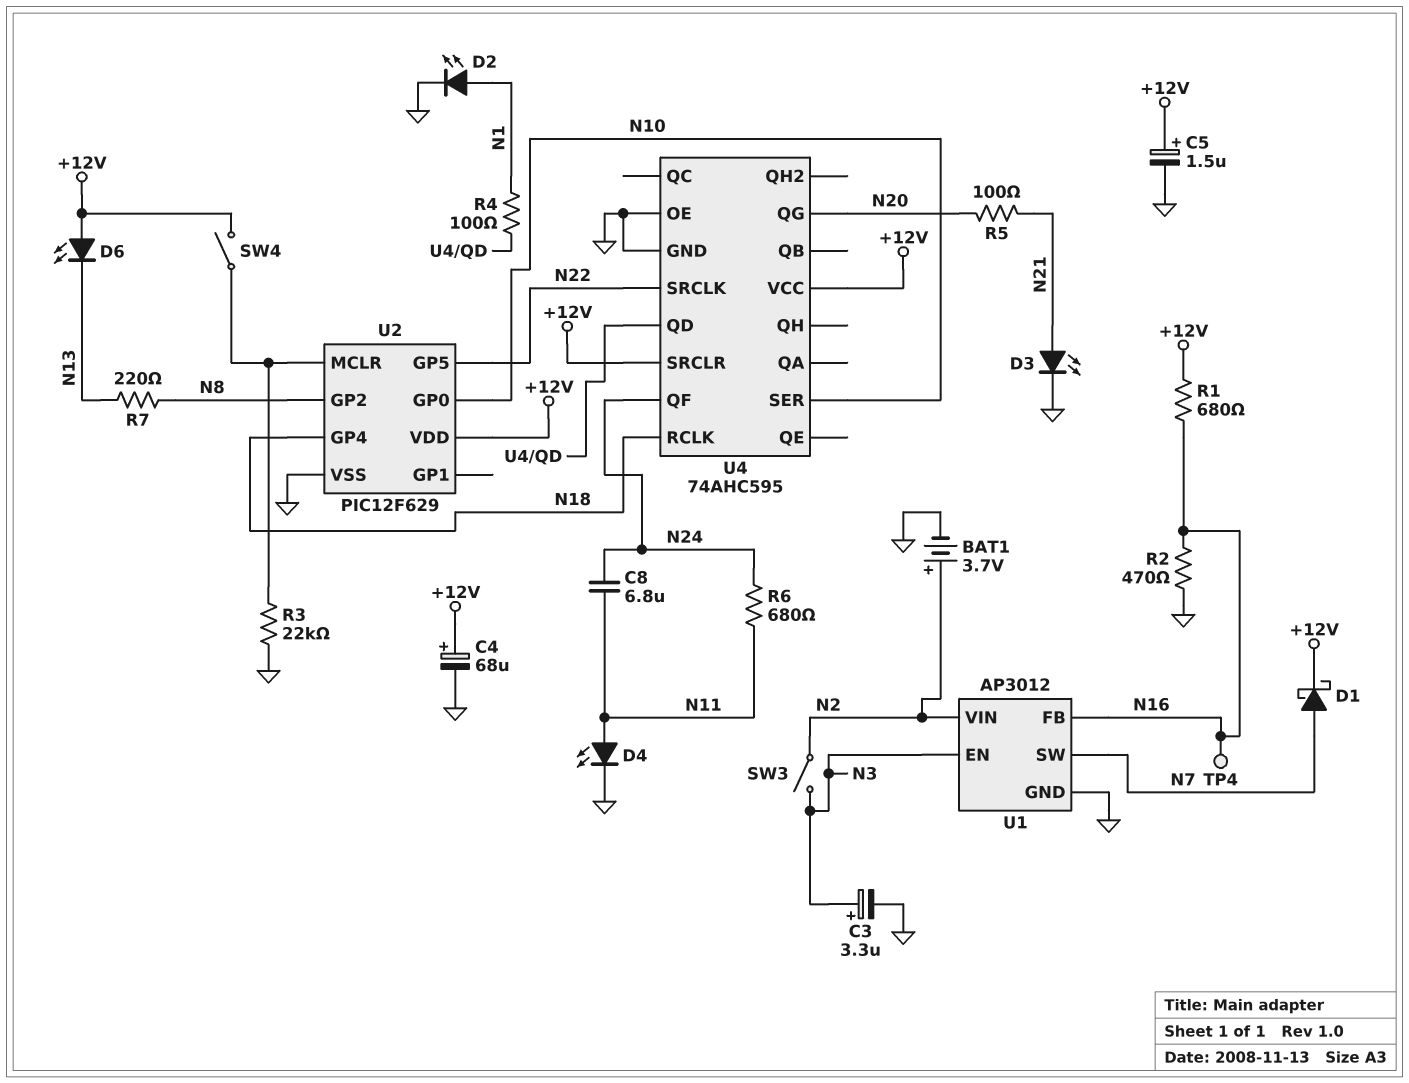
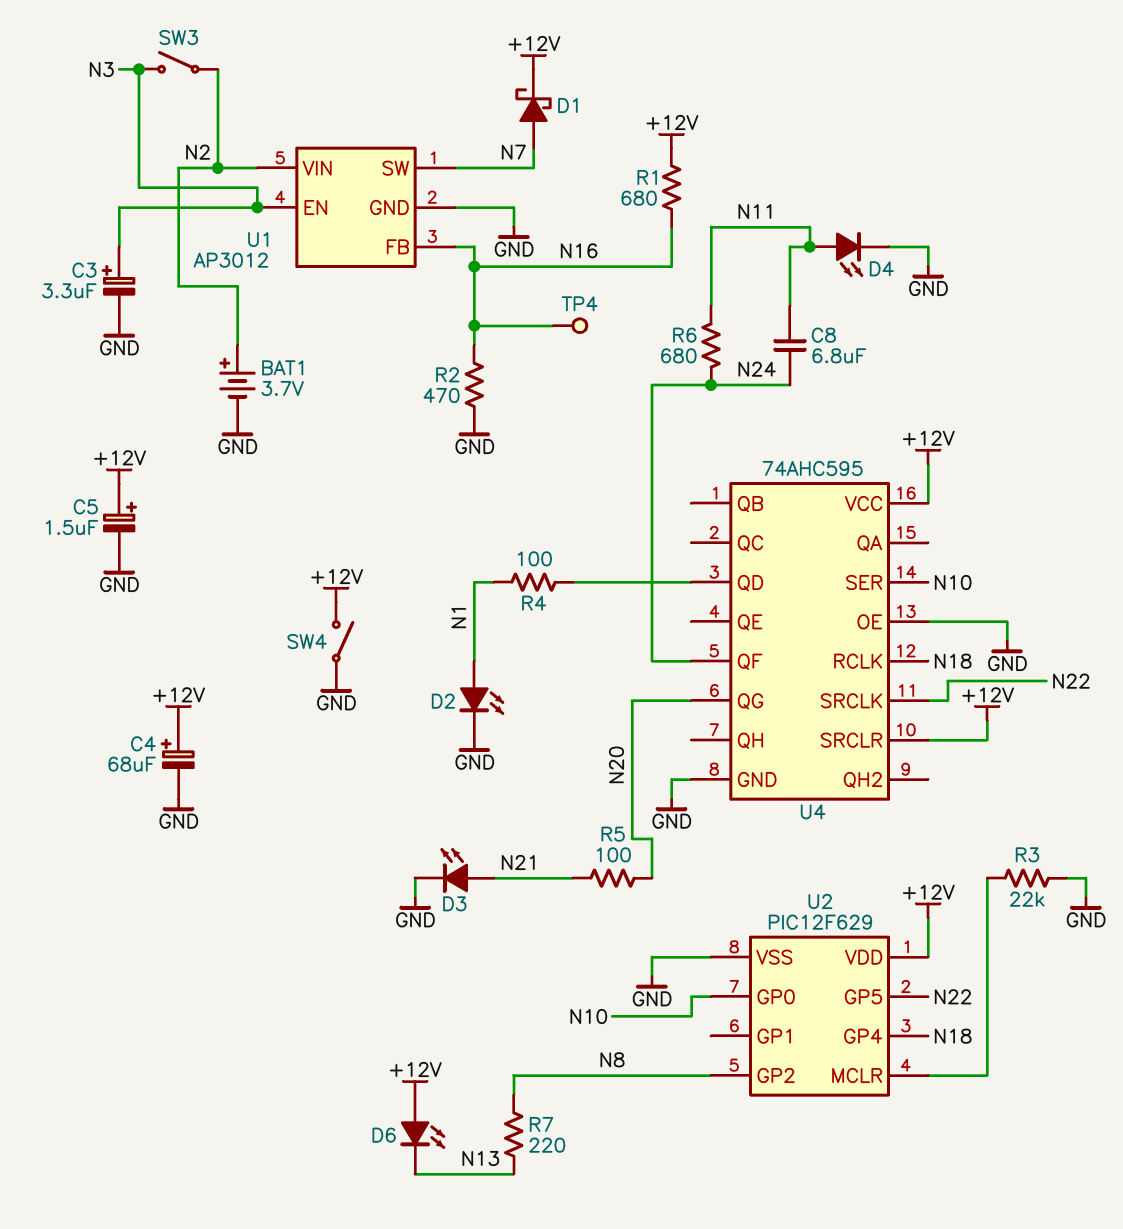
SW4: switch (+12V, U2/MCLR) -> switch (+12V, GND)

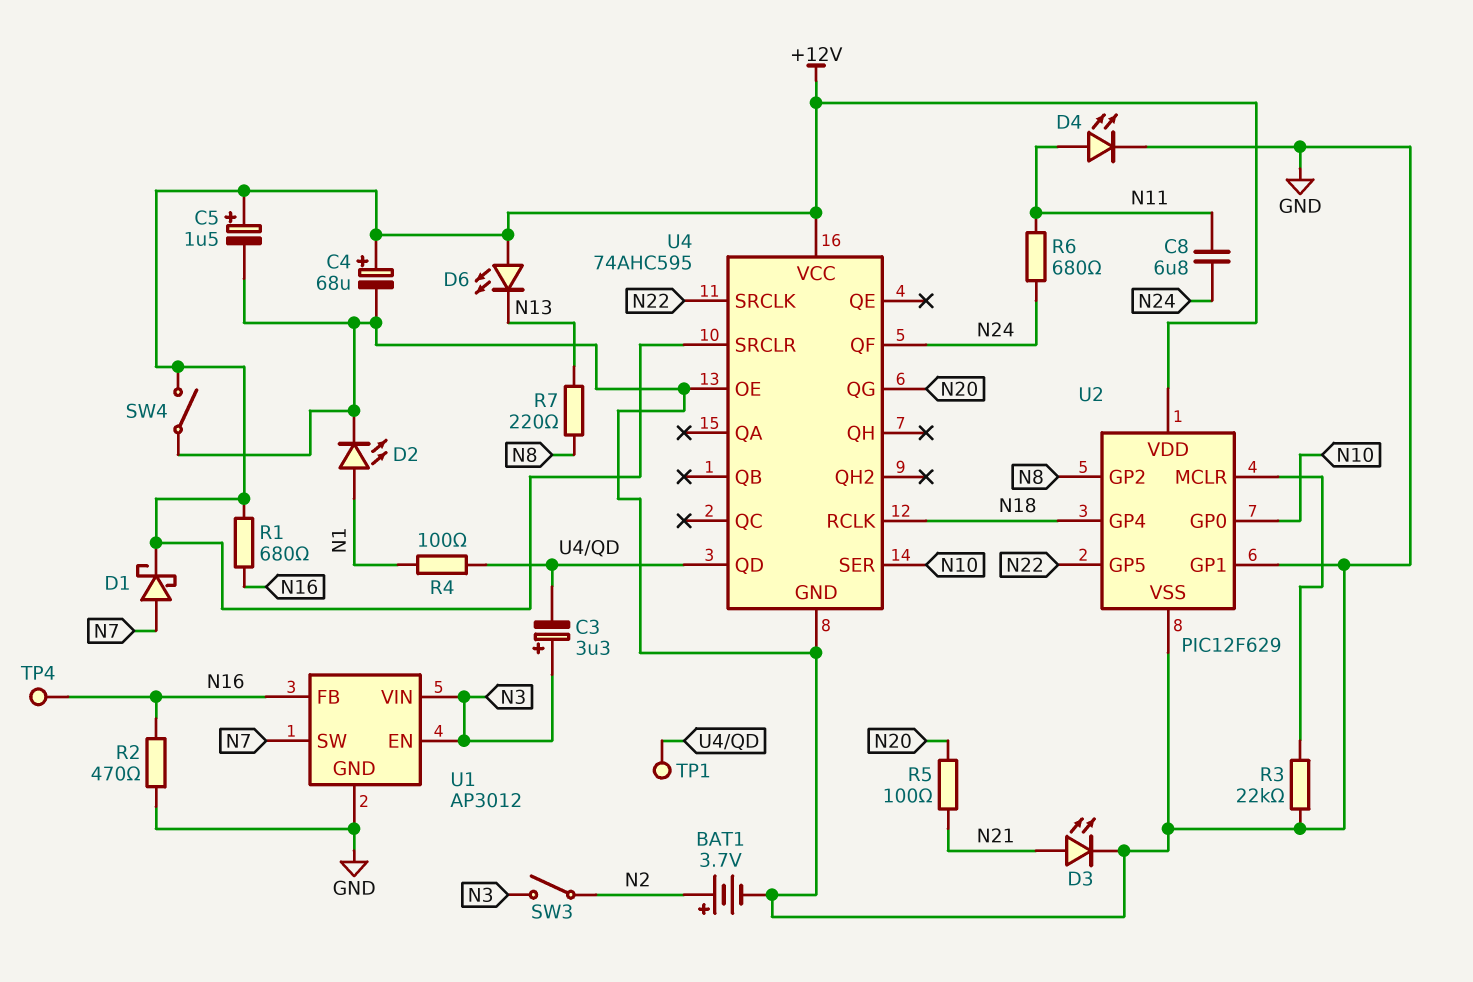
C3: 3.3uF (plus N3, minus GND) -> 3.3uF (plus N3, minus U4/QD)
TP1: none -> test point (U4/QD)
U1 pin VIN: N2 -> N3
U2 pin GP1: none -> GND

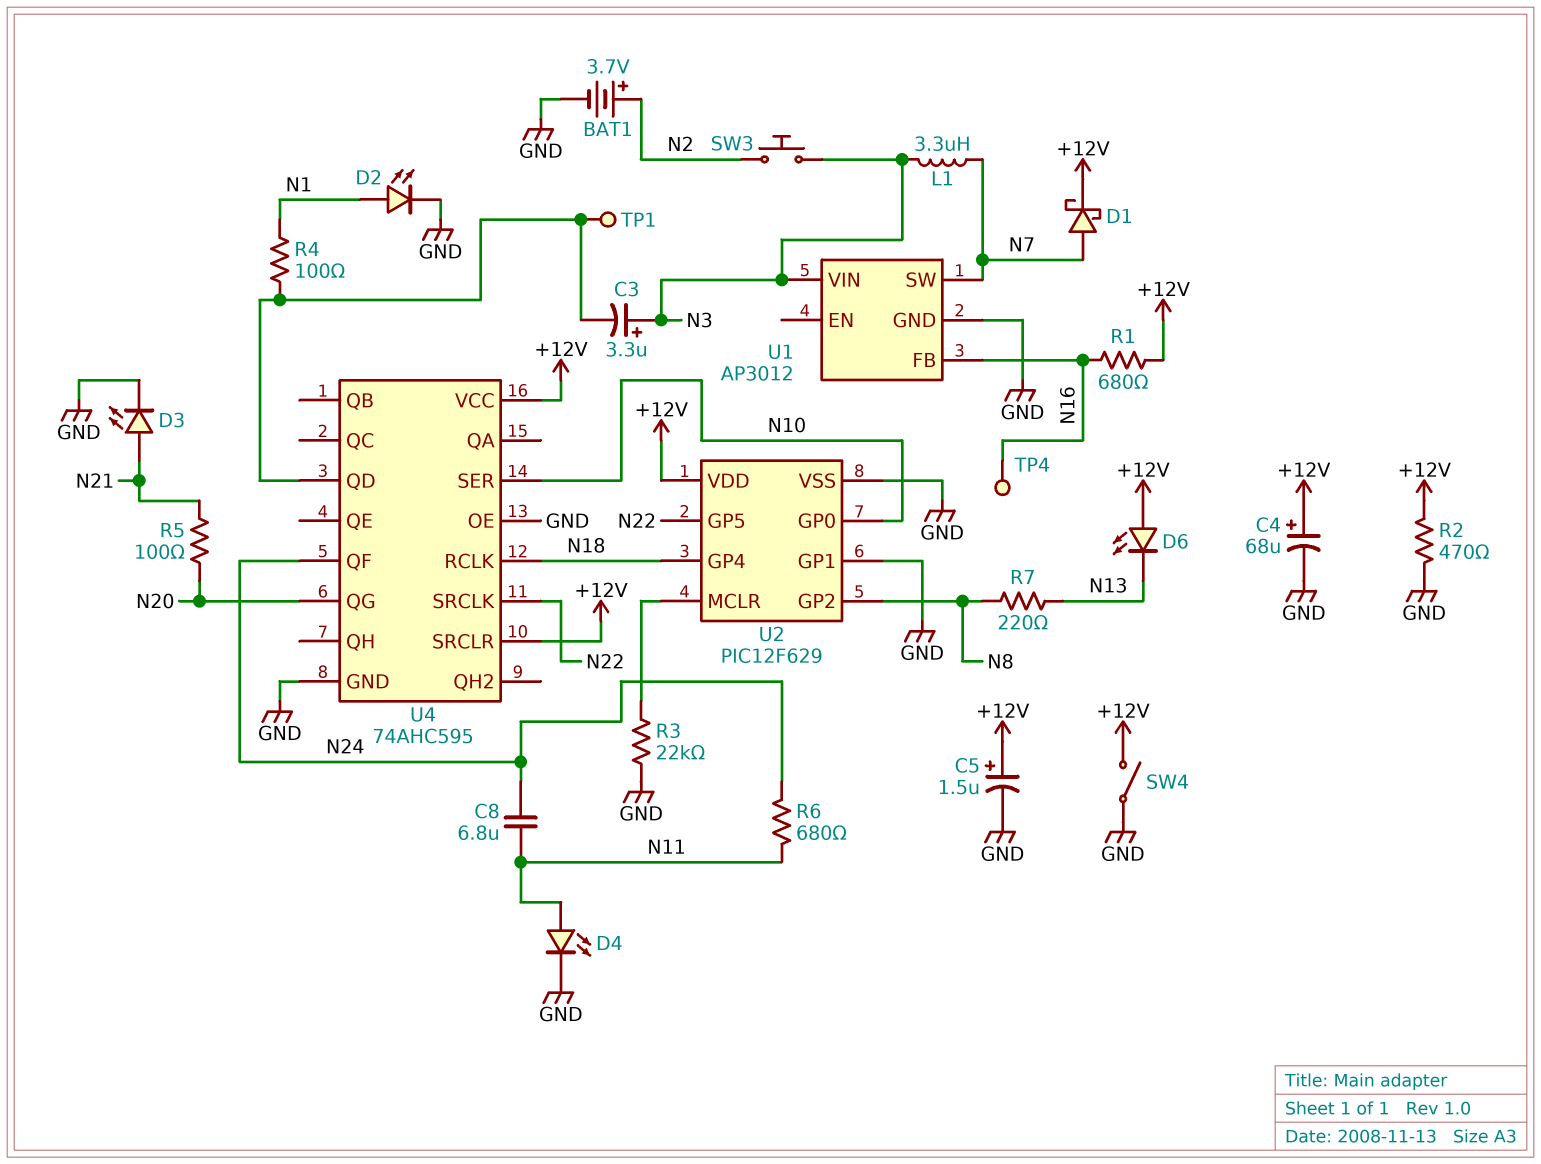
L1: none -> 3.3uH (N3, N7)
R2: 470 (GND, N16) -> 470 (+12V, GND)
SW3: switch (N2, N3) -> button (N2, N3)
U1 pin EN: N3 -> none

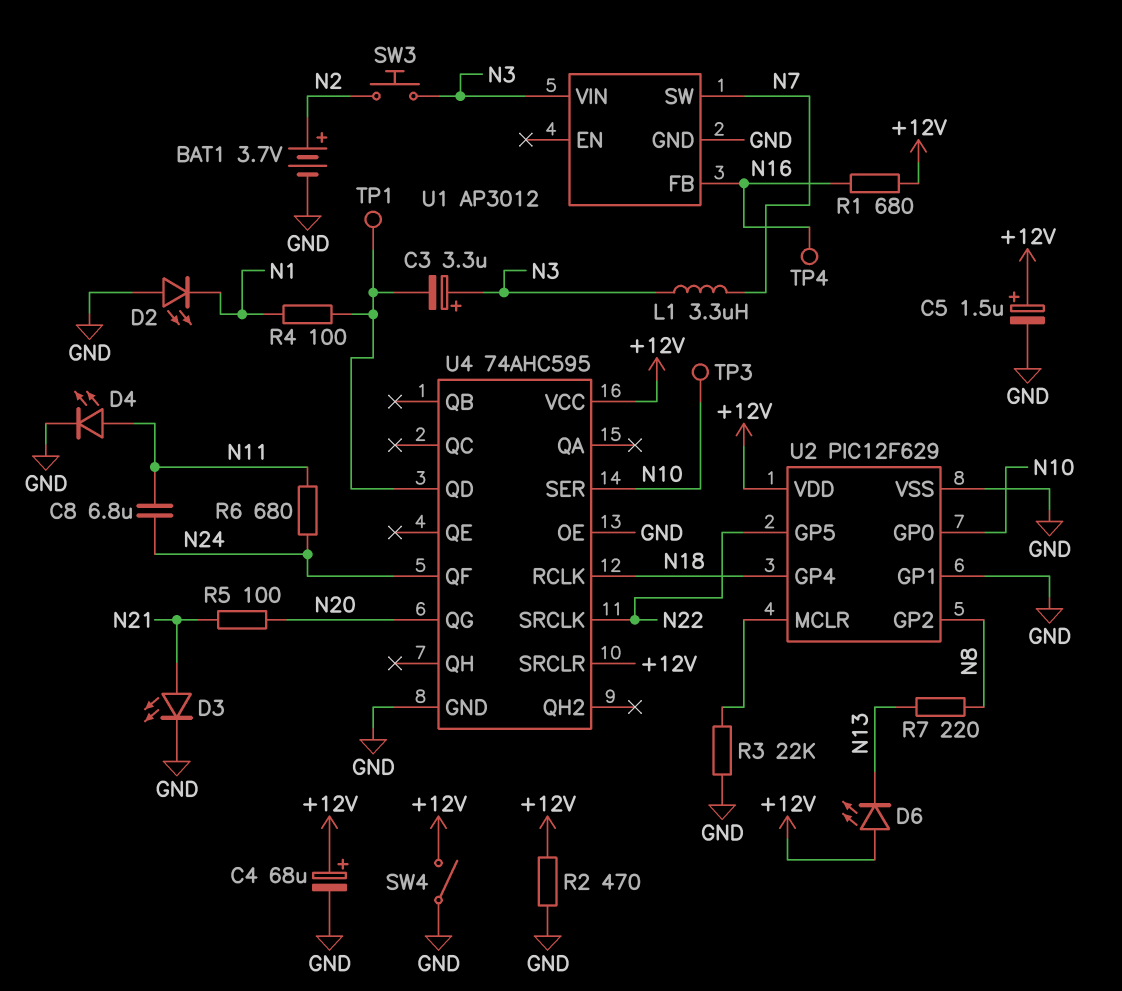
D1: schottky (A N7, K +12V) -> none
D2: LED (A N1, K GND) -> LED (A GND, K N1)
TP3: none -> test point (N10)

